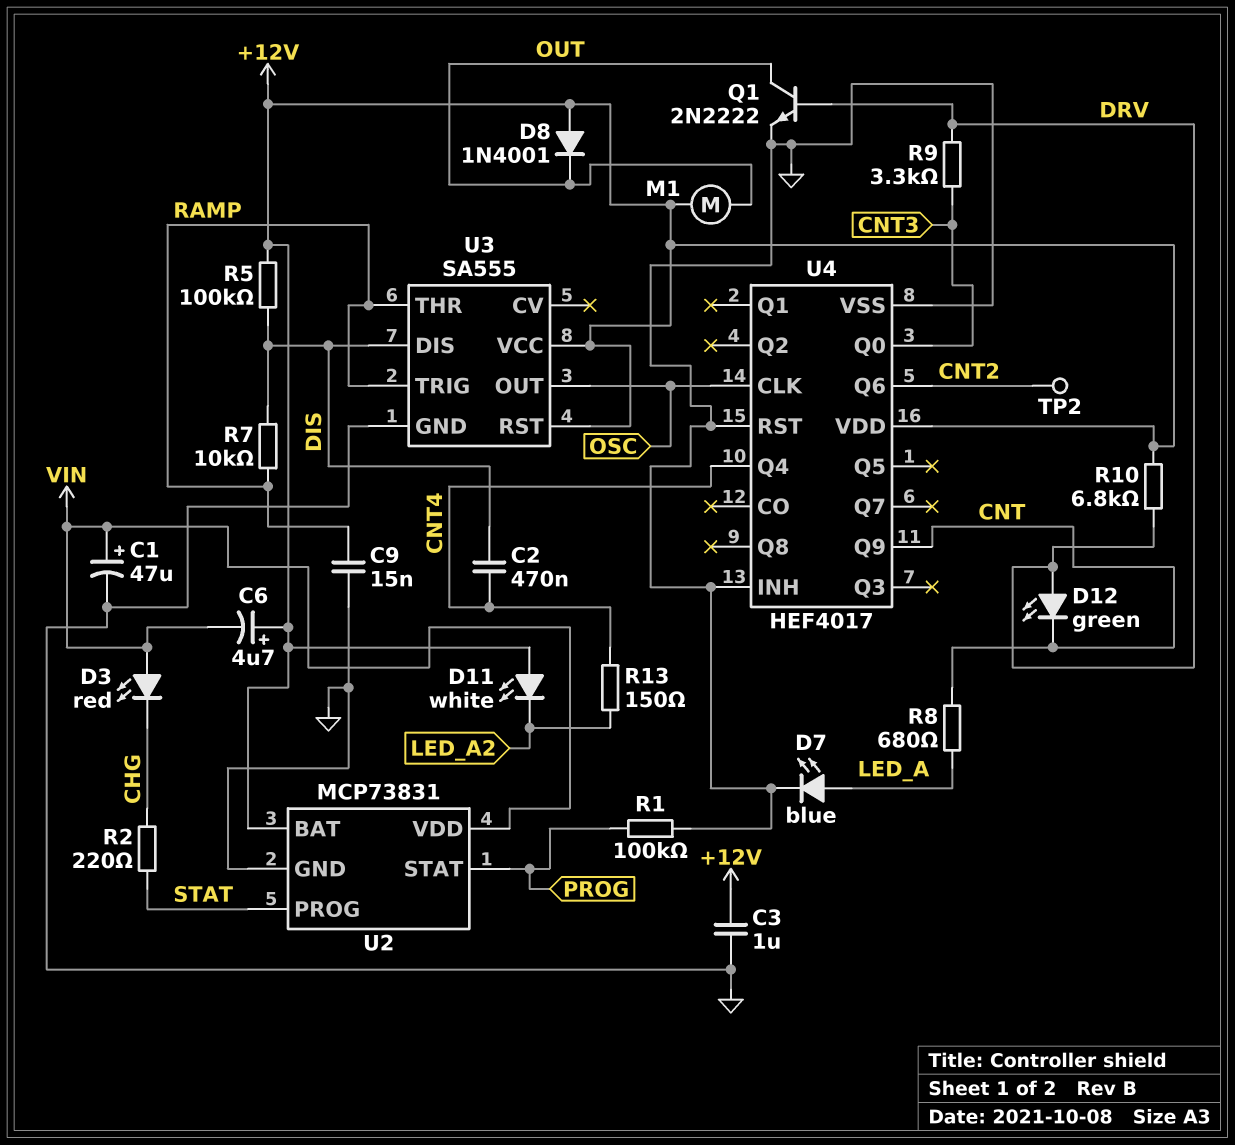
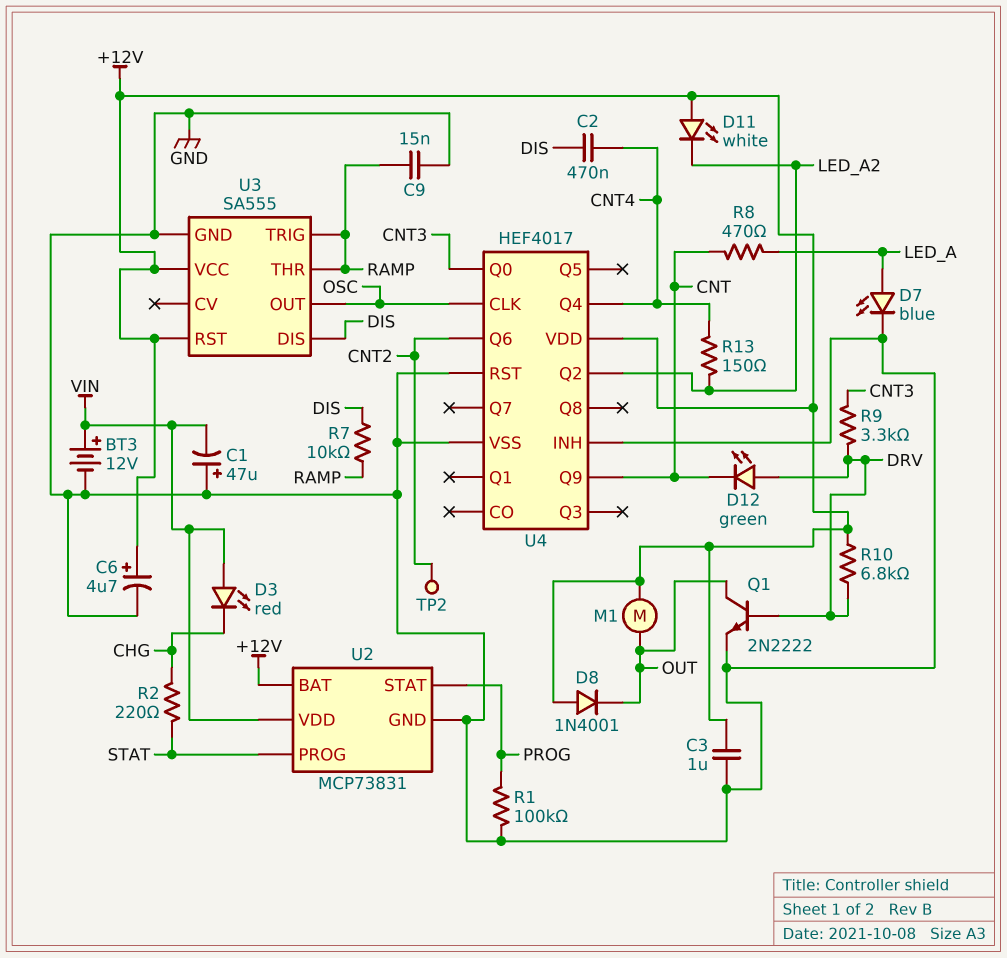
BT3: none -> 12V (plus VIN, minus GND)
C1: 47uF (plus VIN, minus GND) -> 47uF (plus GND, minus VIN)
C6: 4.7uF (plus +12V, minus VIN) -> 4.7uF (plus +12V, minus GND)
R5: 100k (+12V, DIS) -> none
R8: 680 (CNT, LED_A) -> 470 (CNT, LED_A)
U4 pin Q2: none -> LED_A2

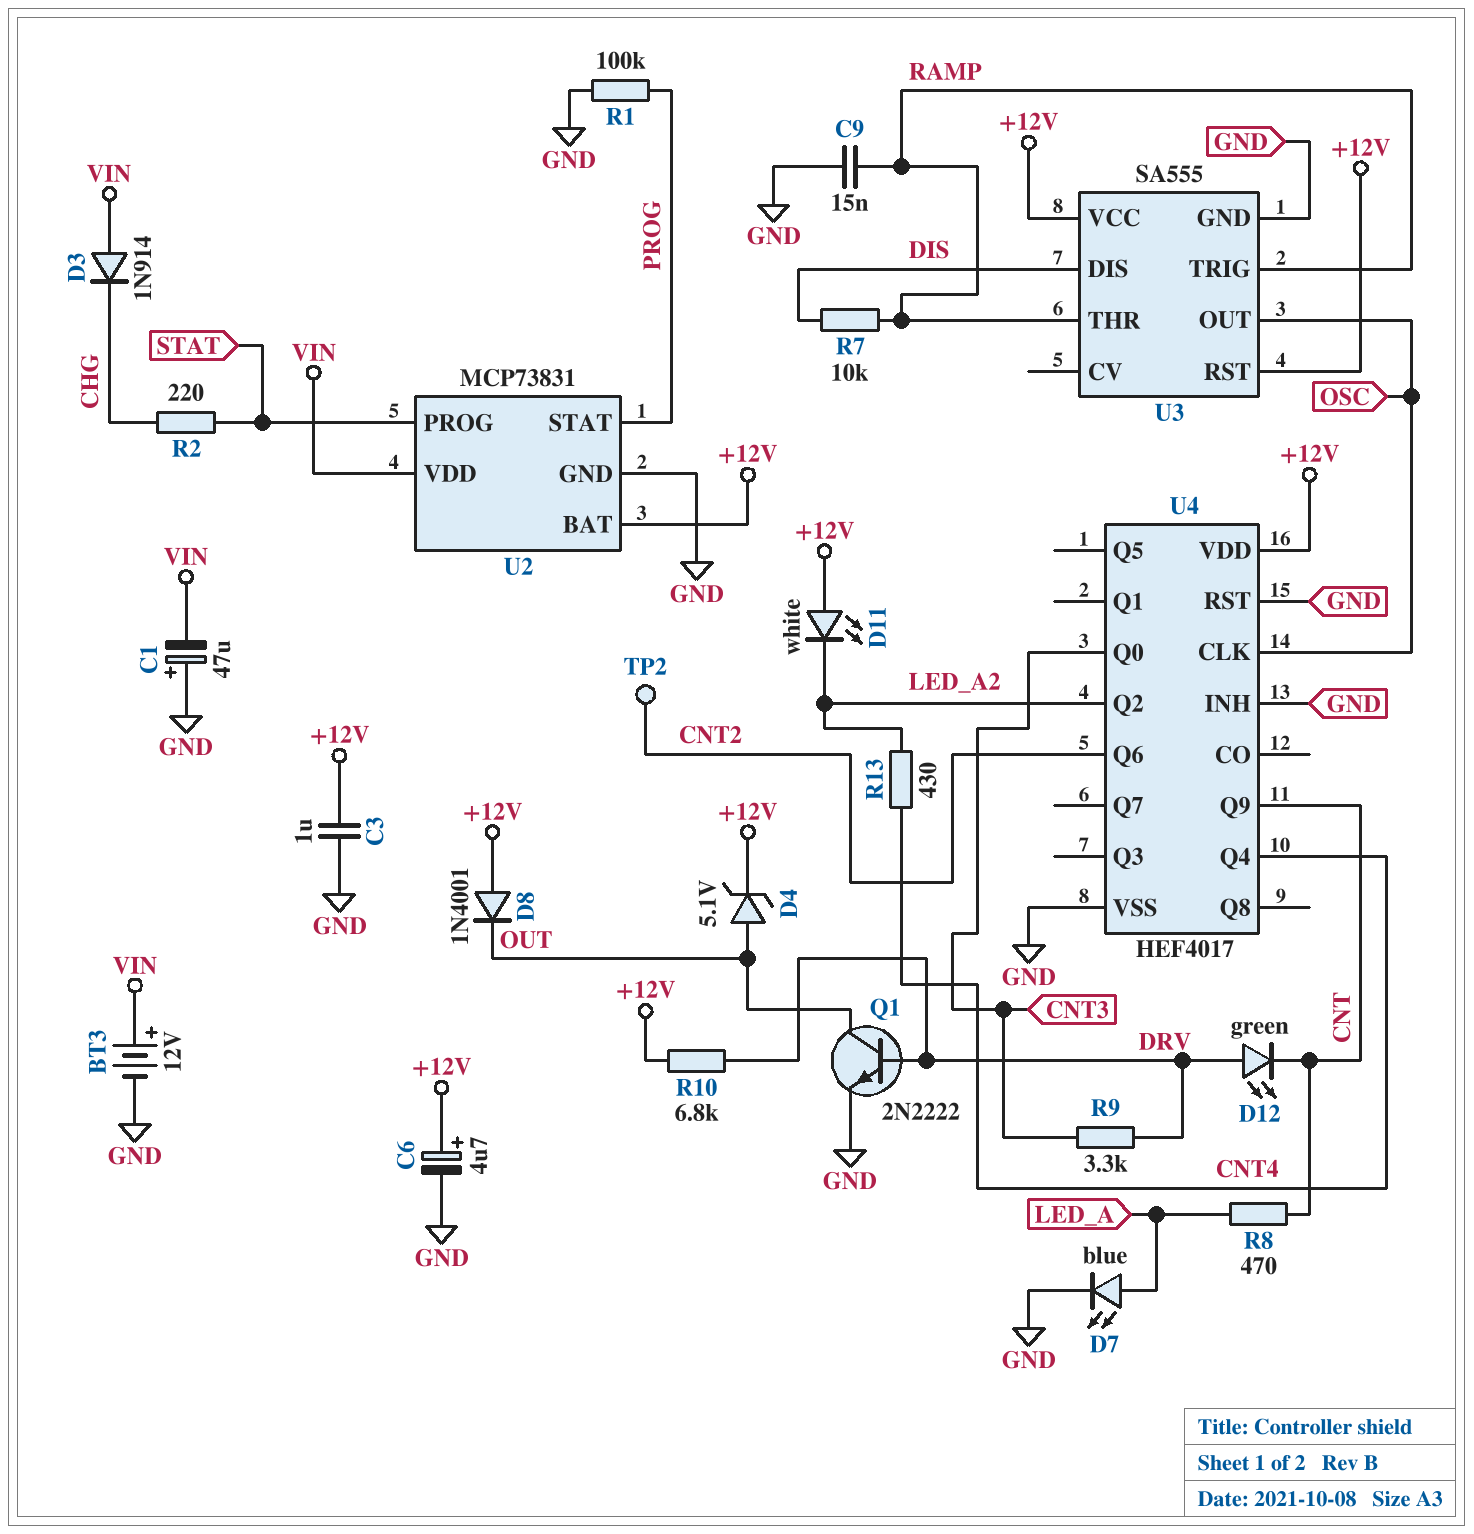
C2: 470nF (CNT4, DIS) -> none
D3: LED red (A VIN, K CHG) -> diode 1N914 (A VIN, K CHG)
D4: none -> zener 5.1V (A OUT, K +12V)
M1: motor (+12V, OUT) -> none
R13: 150 (CNT4, LED_A2) -> 430 (CNT4, LED_A2)

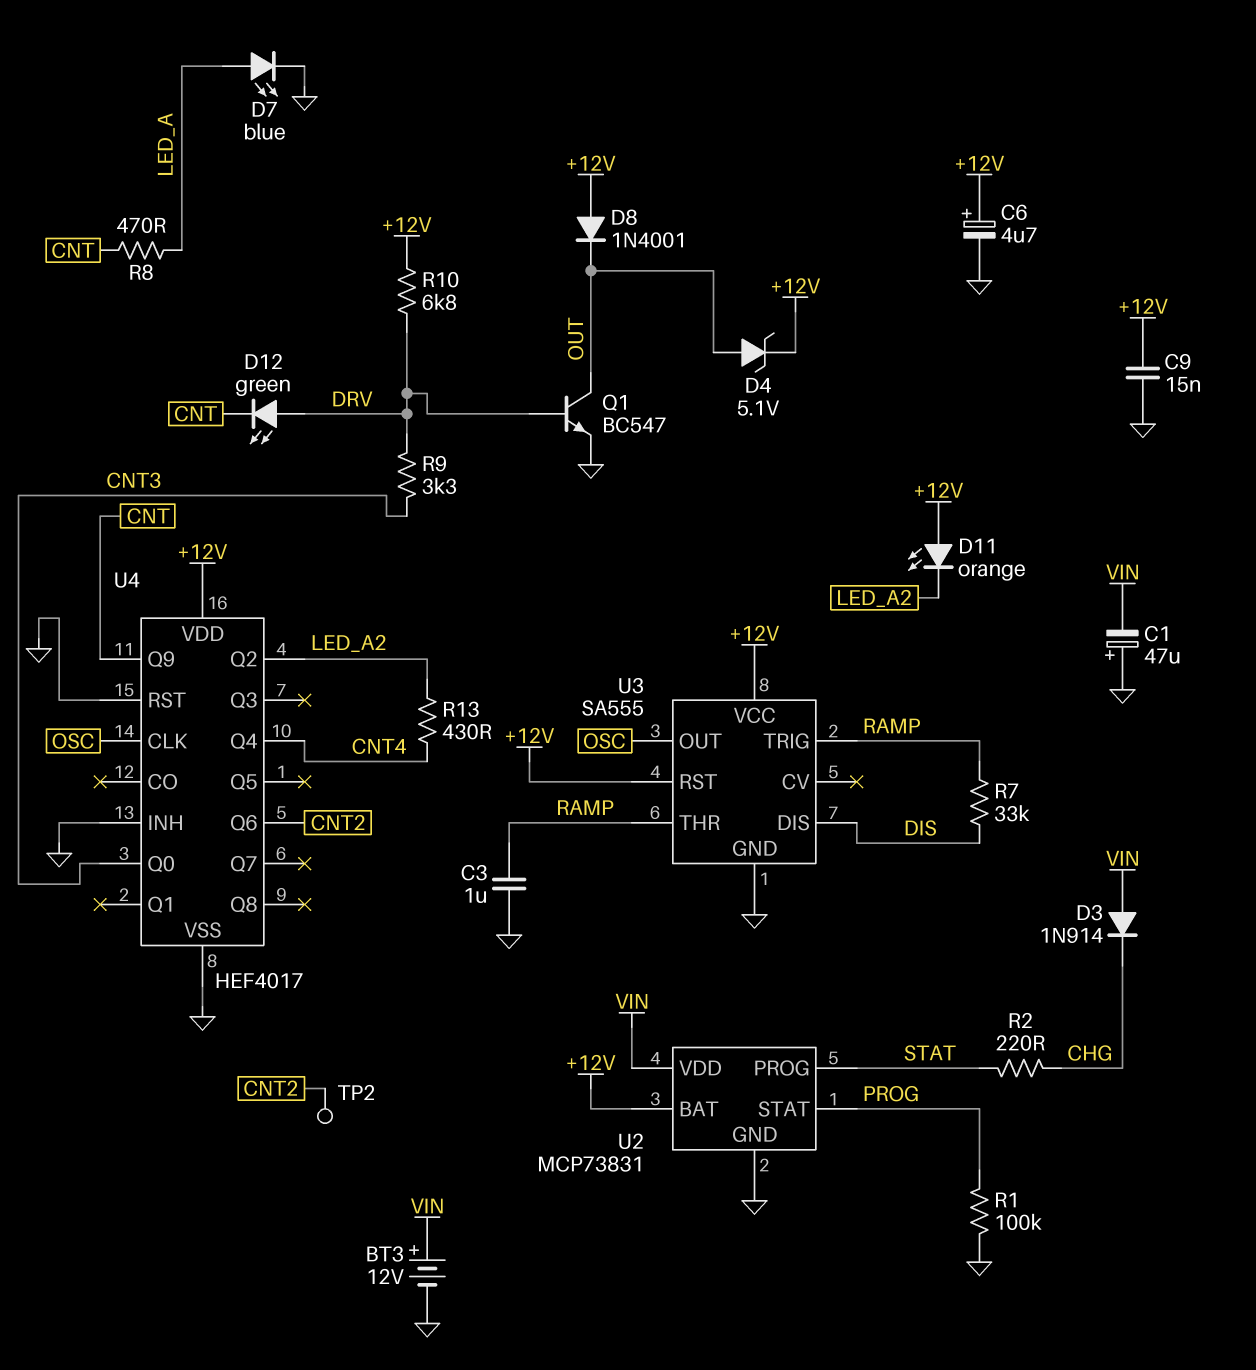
C3: 1uF (+12V, GND) -> 1uF (GND, RAMP)
C9: 15nF (GND, RAMP) -> 15nF (+12V, GND)
D11: LED white (A +12V, K LED_A2) -> LED orange (A +12V, K LED_A2)
Q1: NPN 2N2222 (B DRV, C OUT, E GND) -> NPN BC547 (B DRV, C OUT, E GND)
R7: 10k (DIS, RAMP) -> 33k (DIS, RAMP)

